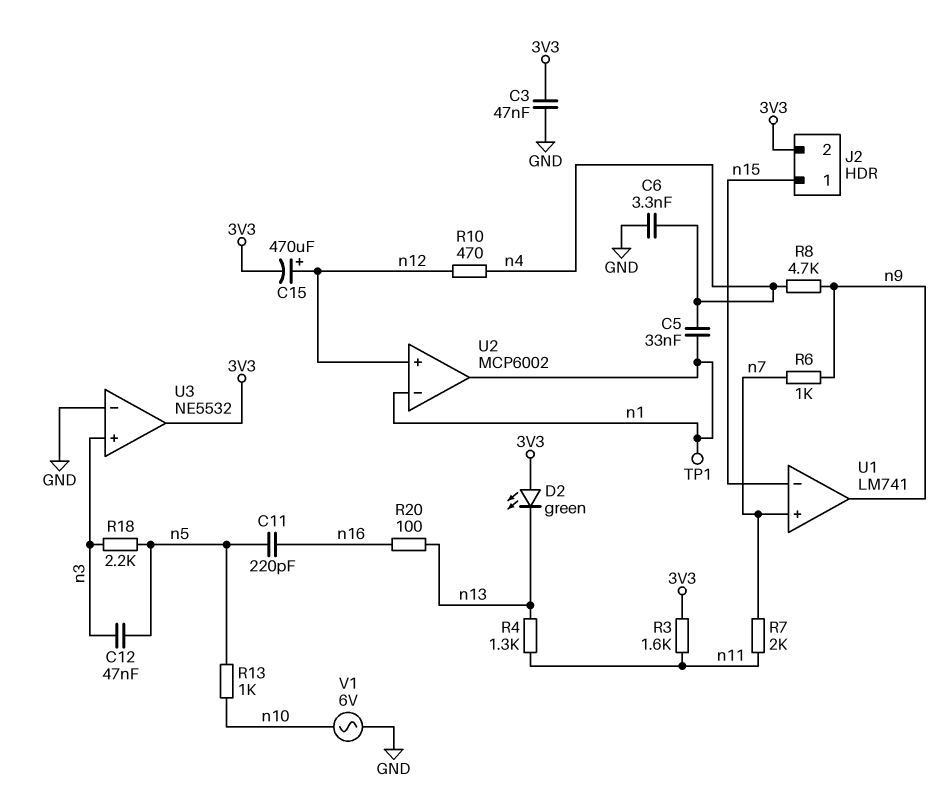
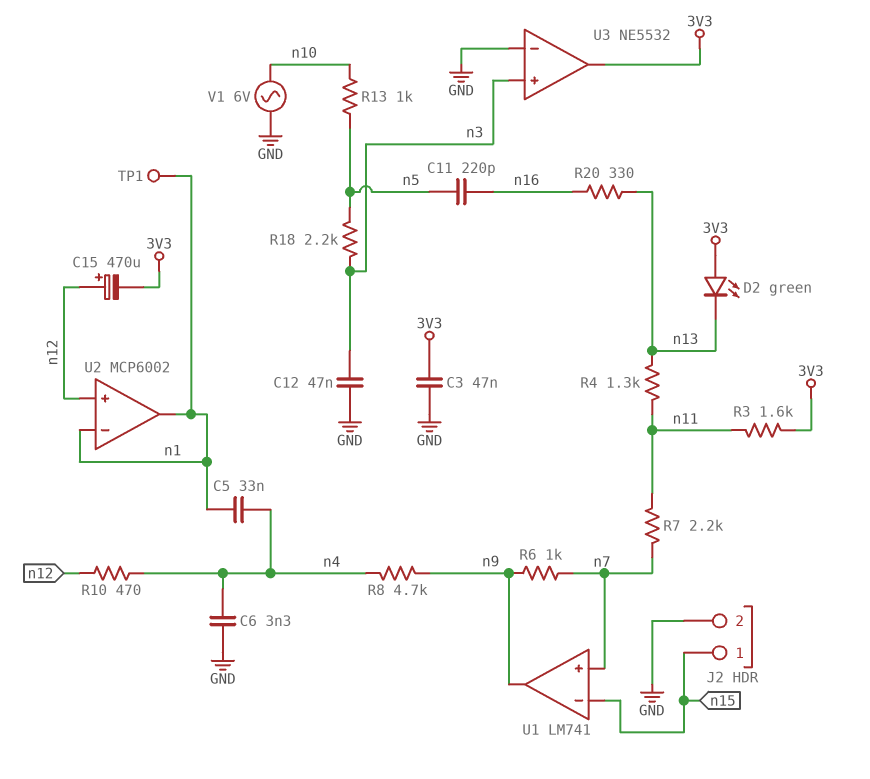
C12: 47nF (n3, n5) -> 47nF (GND, n3)
J2 pin 2: 3V3 -> GND
R7: 2k (n7, n11) -> 2.2k (n7, n11)
R20: 100 (n13, n16) -> 330 (n13, n16)

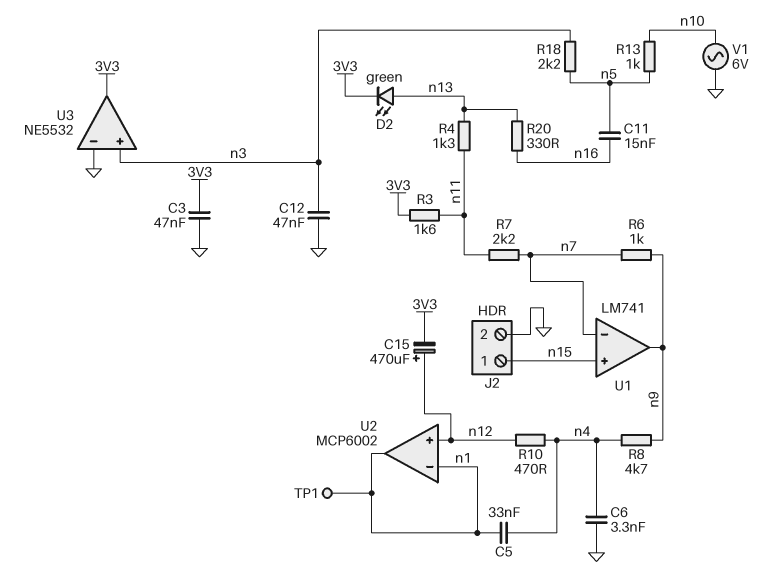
C11: 220pF (n5, n16) -> 15nF (n5, n16)
D2: LED green (A 3V3, K n13) -> LED green (A n13, K 3V3)
U1 pin in+: n7 -> n15
U1 pin in-: n15 -> n7

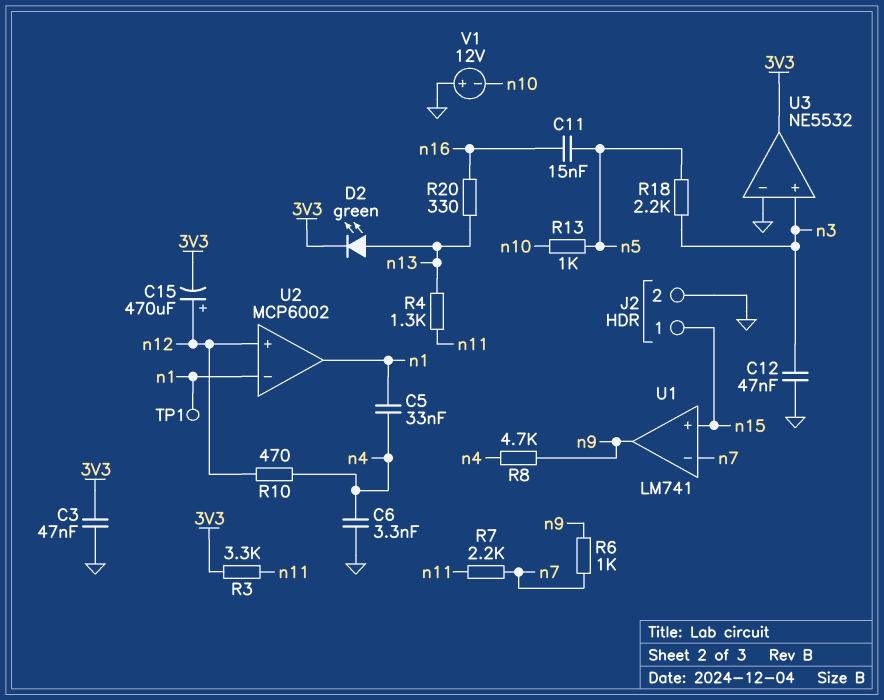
R3: 1.6k (3V3, n11) -> 3.3k (3V3, n11)
V1: AC 6V (GND, n10) -> 12V (plus GND, minus n10)

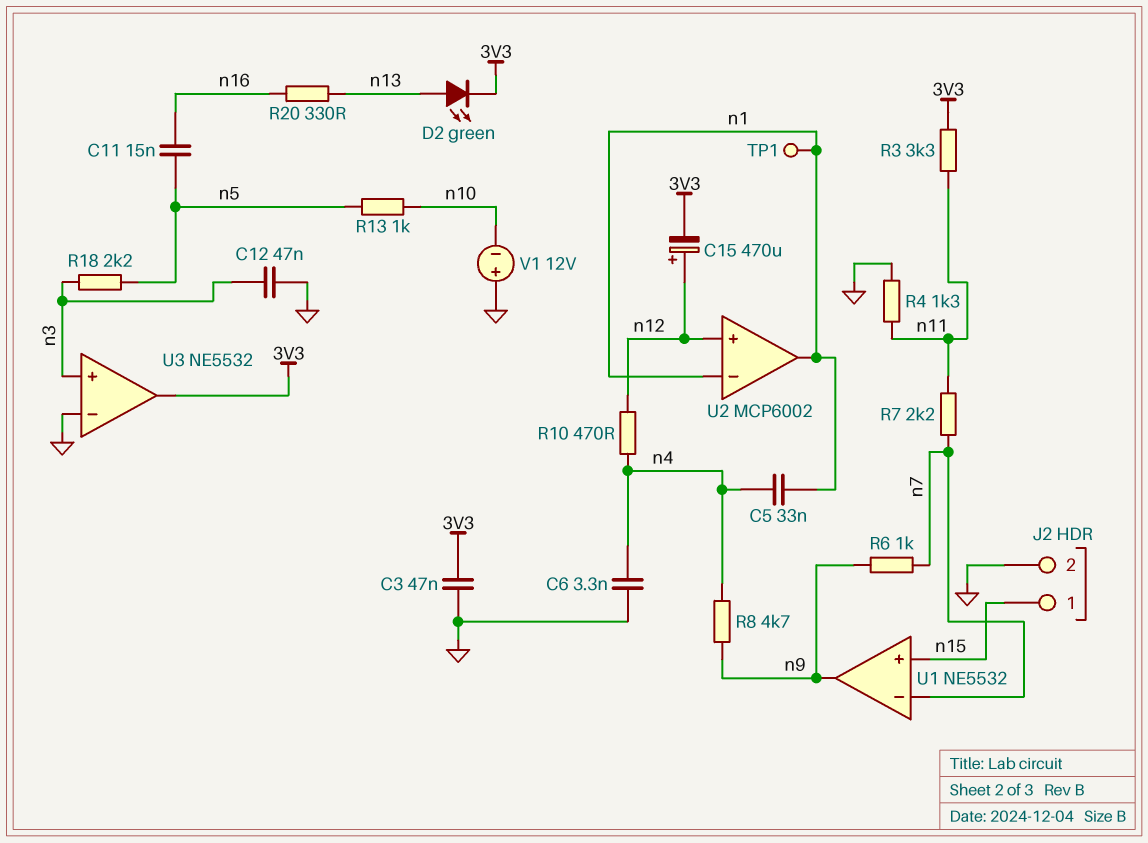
R4: 1.3k (n11, n13) -> 1.3k (GND, n11)
U1: LM741 -> NE5532

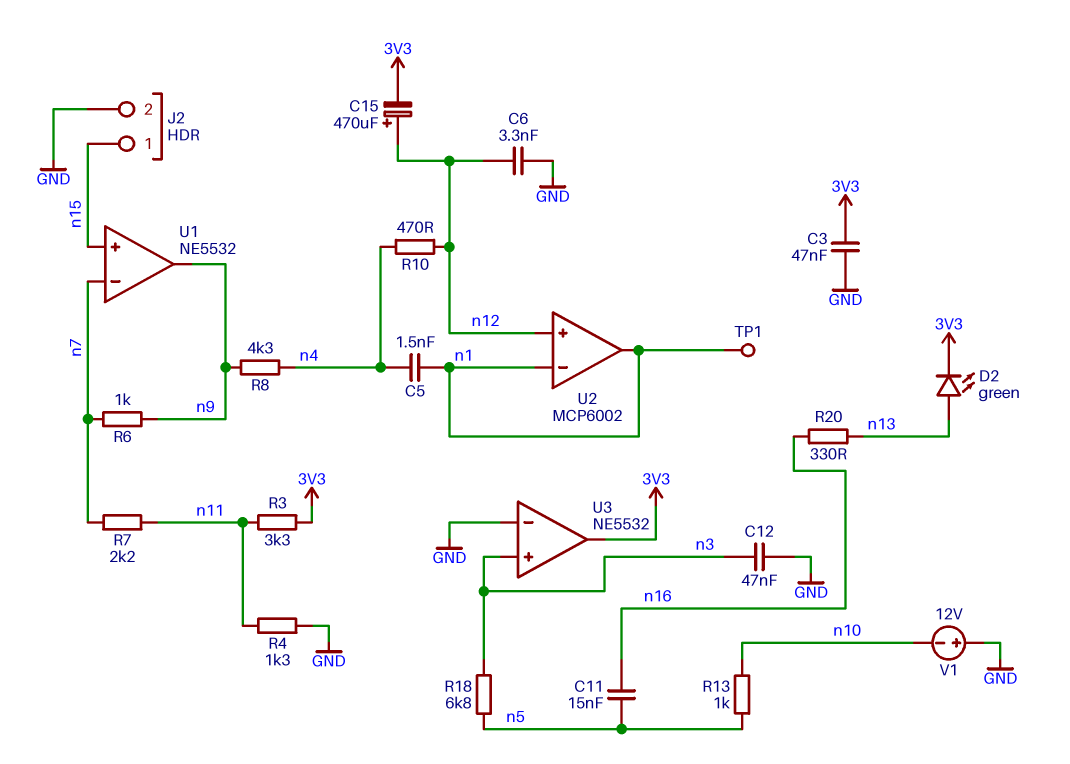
C5: 33nF (n1, n4) -> 1.5nF (n1, n4)
C6: 3.3nF (GND, n4) -> 3.3nF (GND, n12)
R8: 4.7k (n4, n9) -> 4.3k (n4, n9)
R18: 2.2k (n3, n5) -> 6.8k (n3, n5)

